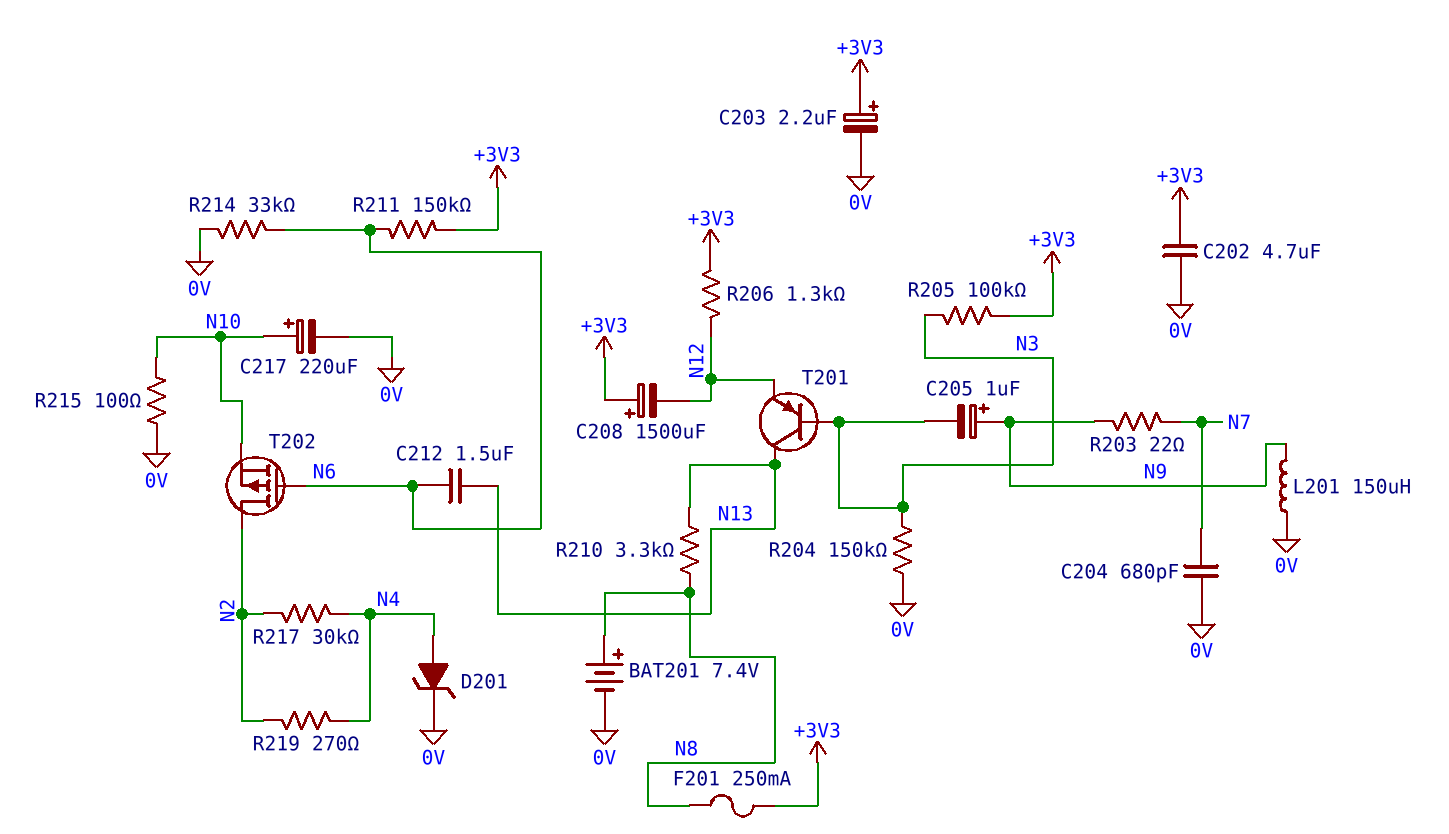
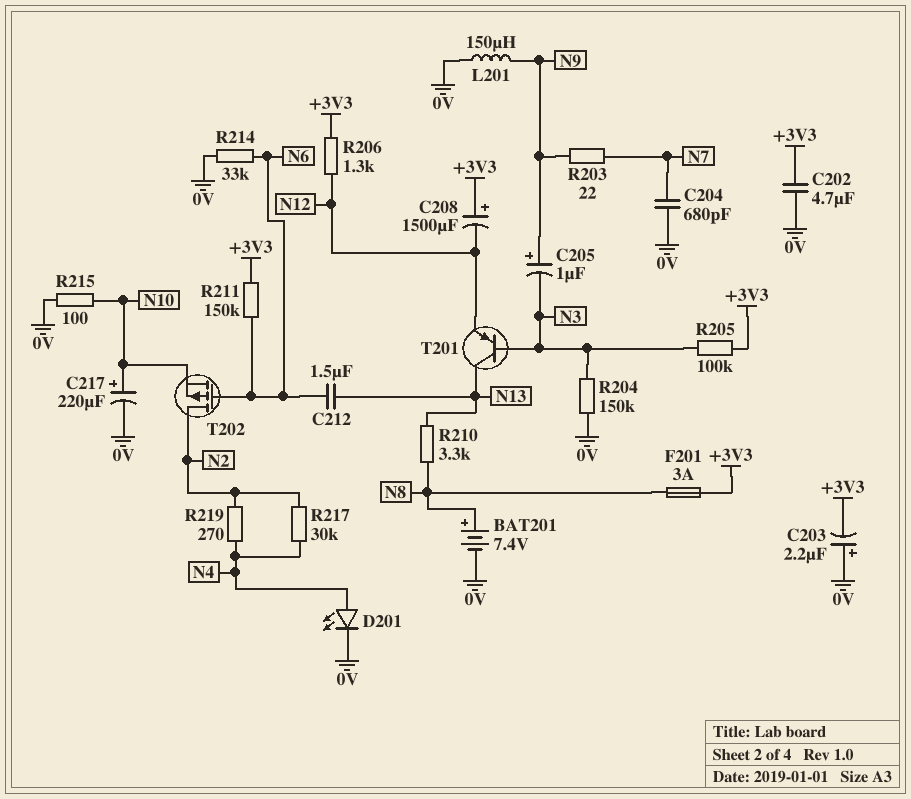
C203: 2.2uF (plus +3V3, minus 0V) -> 2.2uF (plus 0V, minus +3V3)
D201: zener (A N4, K 0V) -> LED (A N4, K 0V)
F201: 250mA (+3V3, N8) -> 3A (+3V3, N8)

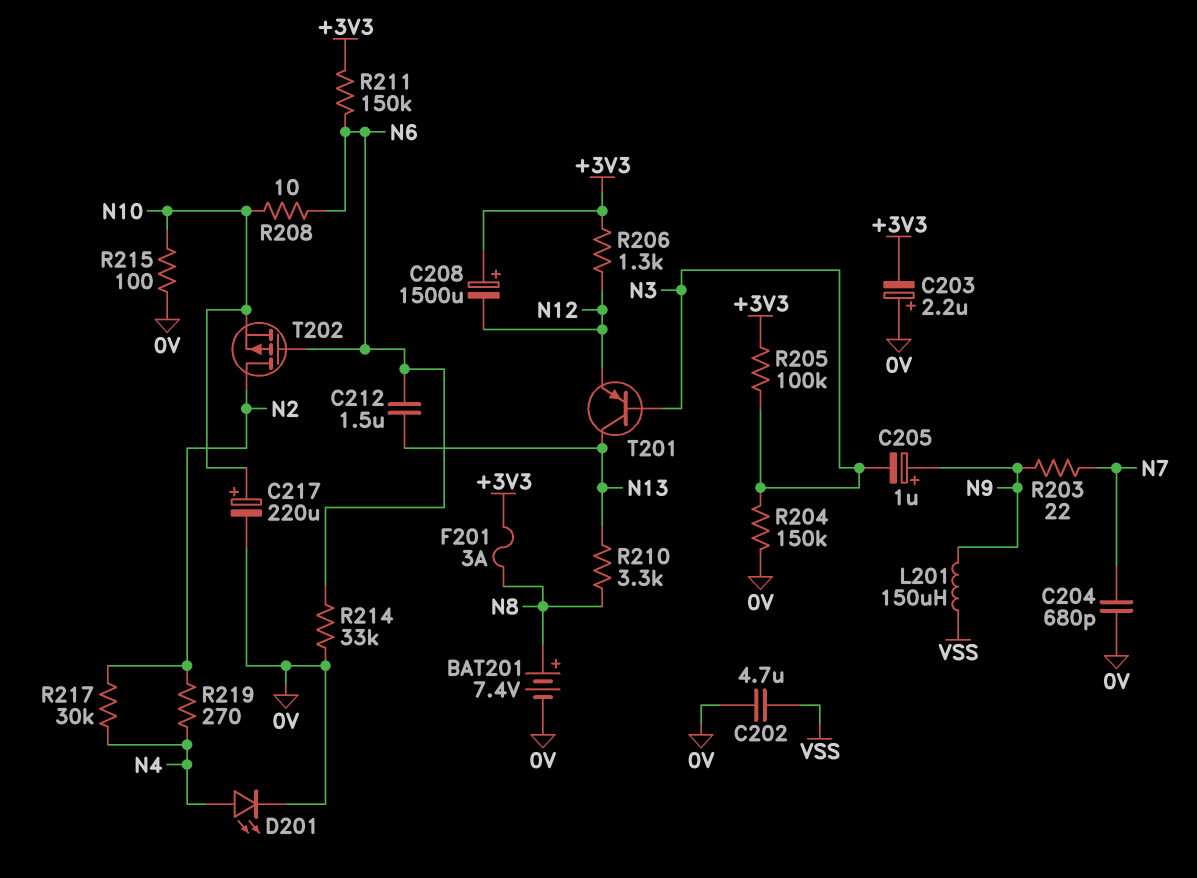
C202: 4.7uF (+3V3, 0V) -> 4.7uF (0V, VSS)
L201: 150uH (0V, N9) -> 150uH (N9, VSS)
R208: none -> 10 (N6, N10)

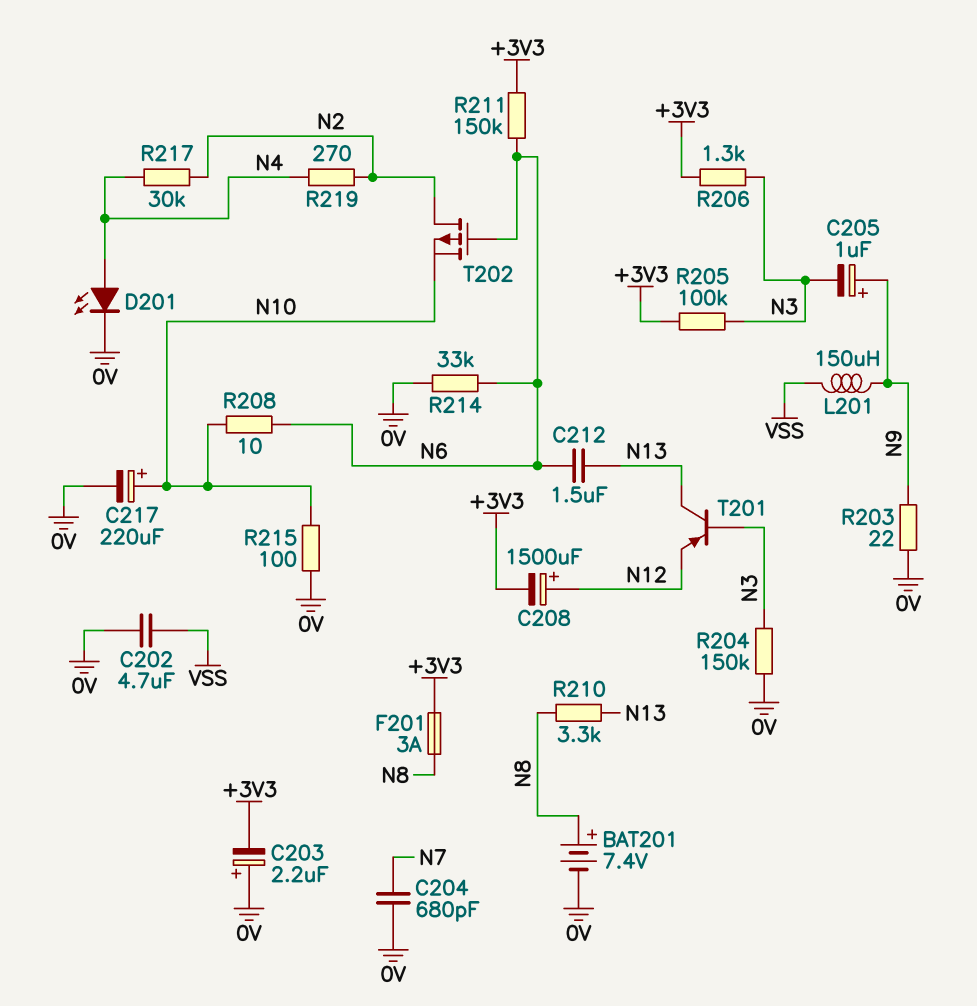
C208: 1500uF (plus +3V3, minus N12) -> 1500uF (plus N12, minus +3V3)
R203: 22 (N7, N9) -> 22 (0V, N9)
R206: 1.3k (+3V3, N12) -> 1.3k (+3V3, N3)

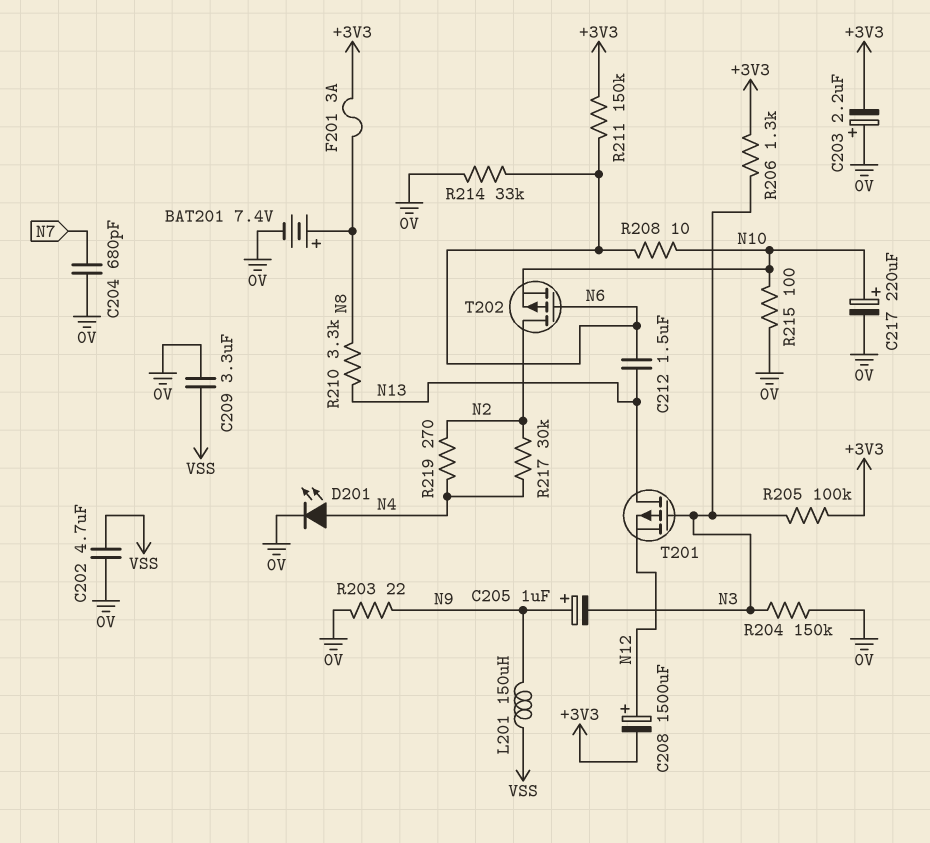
C209: none -> 3.3uF (0V, VSS)
T201: PNP (B N3, C N13, E N12) -> PMOS (G N3, D N13, S N12)

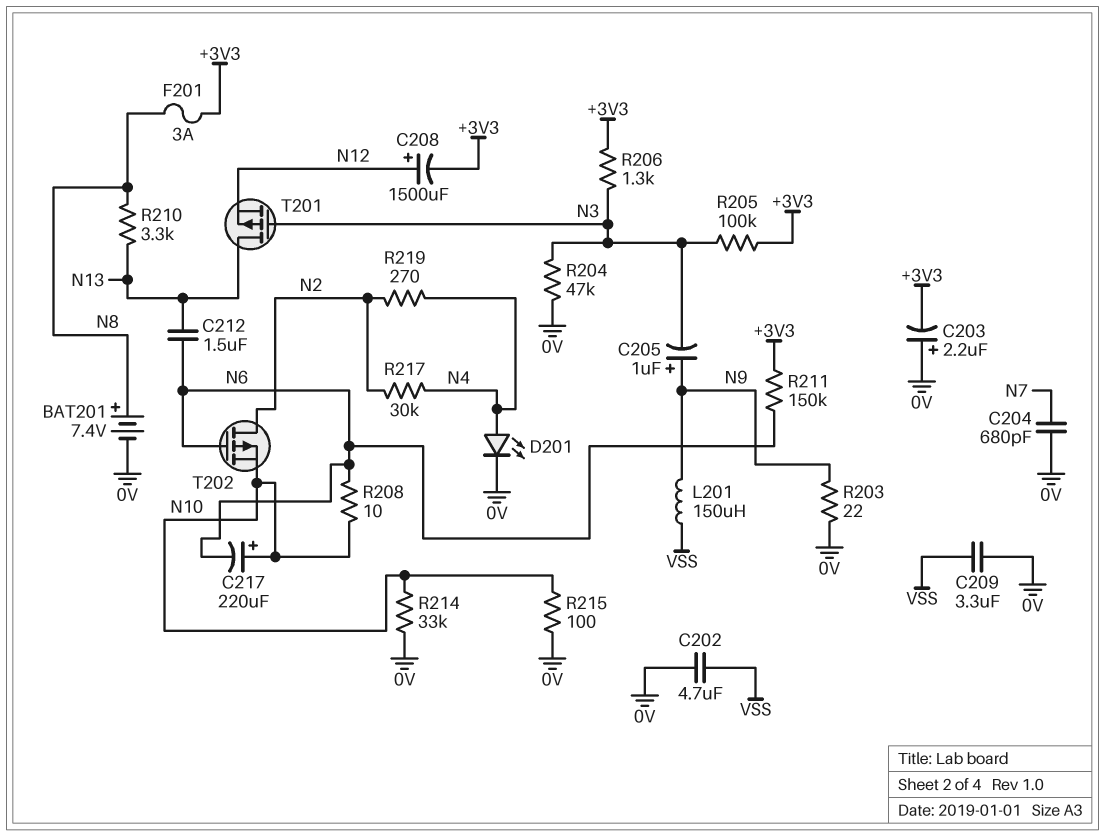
C217: 220uF (plus N10, minus 0V) -> 220uF (plus N10, minus N6)
R204: 150k (0V, N3) -> 47k (0V, N3)
R214: 33k (0V, N6) -> 33k (0V, N10)

